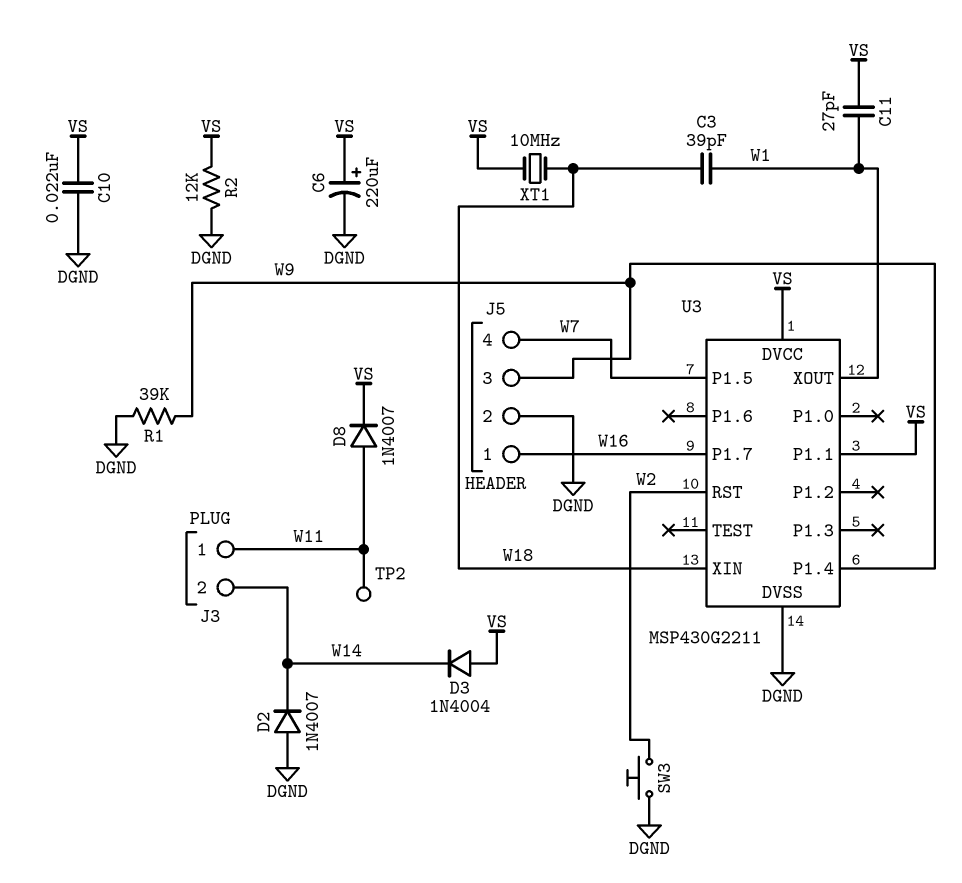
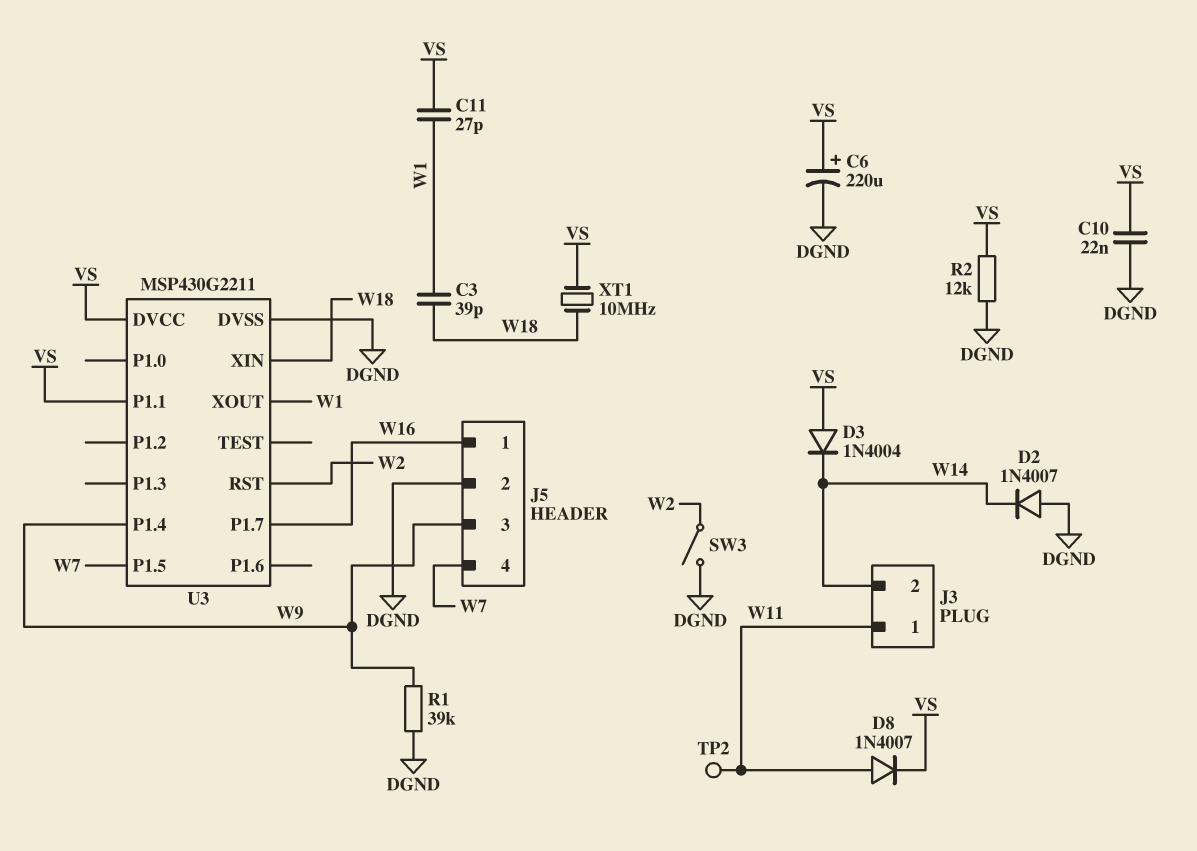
SW3: button (DGND, W2) -> switch (DGND, W2)

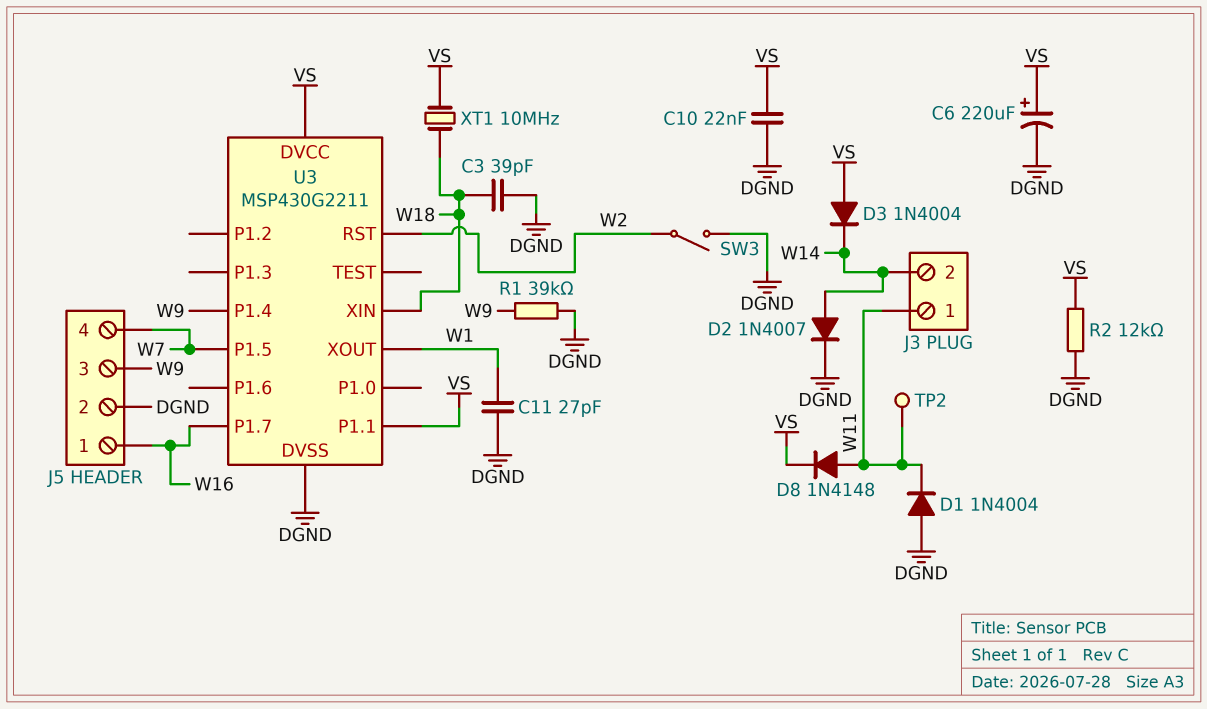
C3: 39pF (W1, W18) -> 39pF (DGND, W18)
C11: 27pF (VS, W1) -> 27pF (DGND, W1)
D1: none -> diode 1N4004 (A DGND, K W11)
D2: diode 1N4007 (A DGND, K W14) -> diode 1N4007 (A W14, K DGND)
D8: diode 1N4007 (A W11, K VS) -> diode 1N4148 (A W11, K VS)

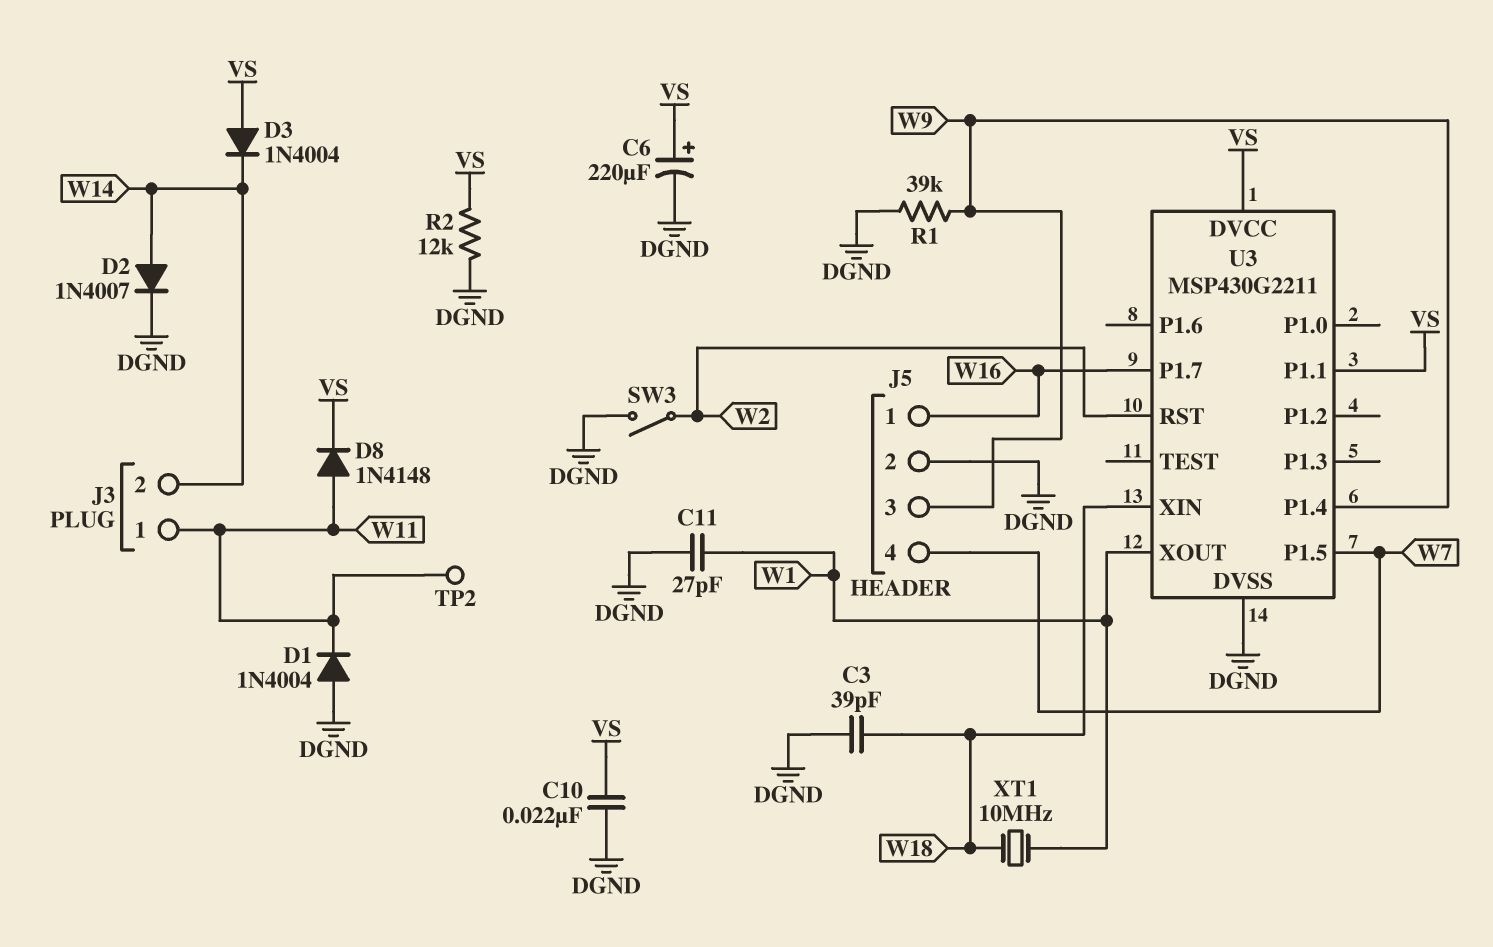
XT1: 10MHz (VS, W18) -> 10MHz (W1, W18)

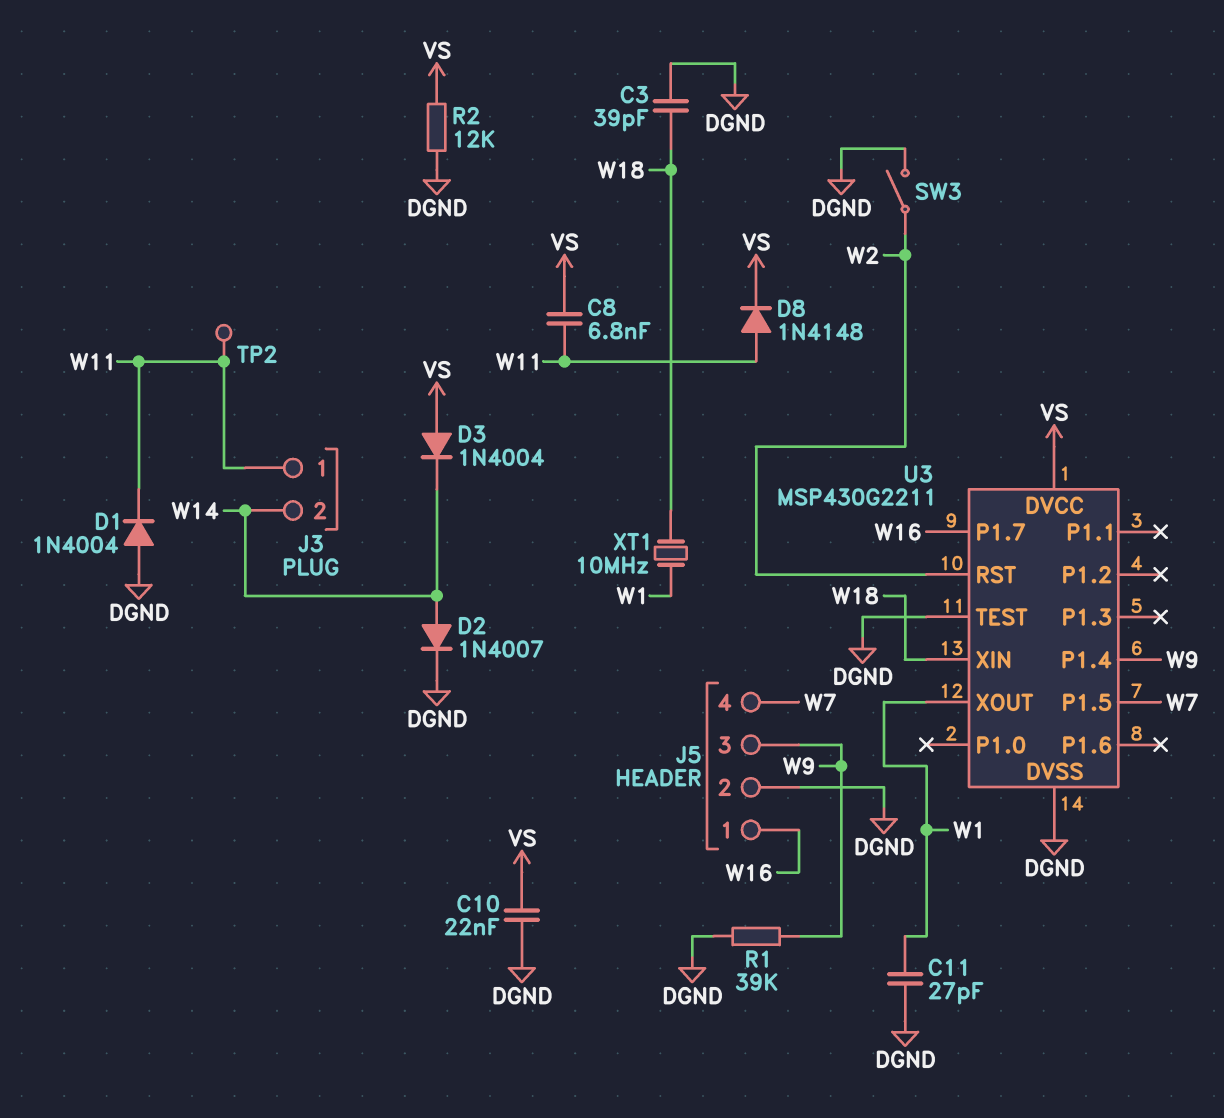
C6: 220uF (plus VS, minus DGND) -> none
C8: none -> 6.8nF (VS, W11)
U3 pin P1.1: VS -> none
U3 pin TEST: none -> DGND

